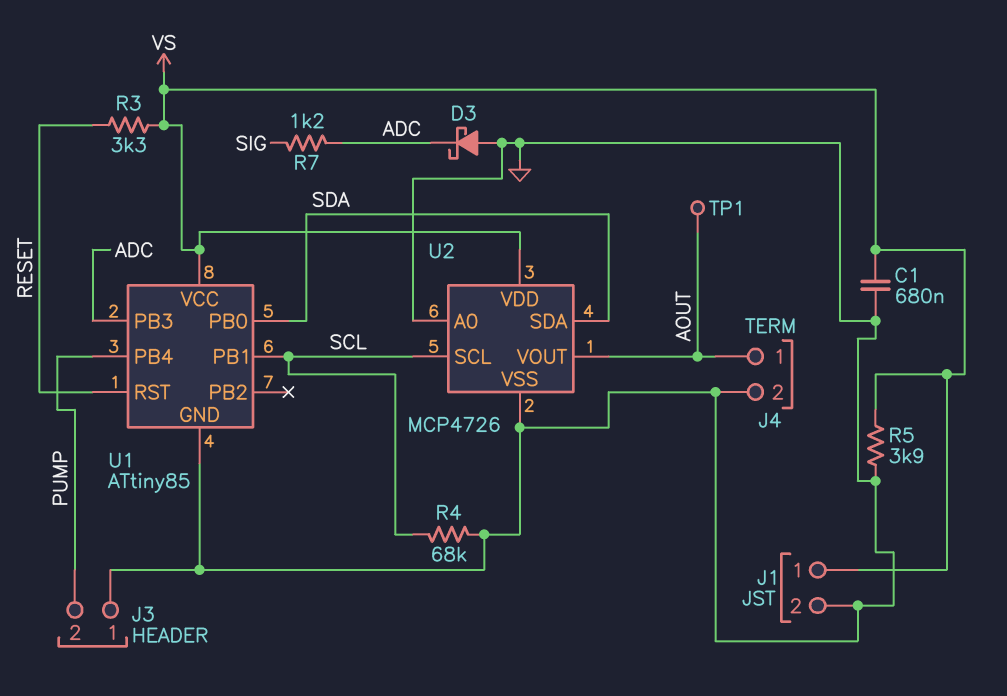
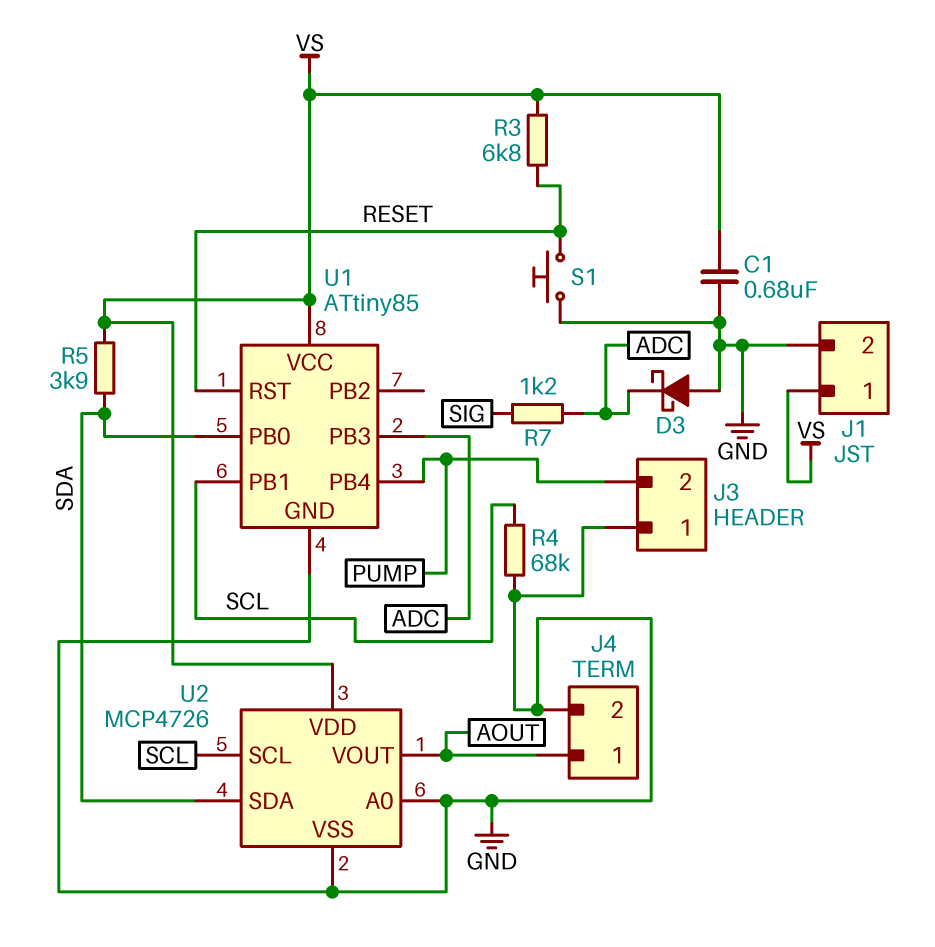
R3: 3.3k (RESET, VS) -> 6.8k (RESET, VS)
R5: 3.9k (GND, VS) -> 3.9k (SDA, VS)
S1: none -> button (GND, RESET)
TP1: test point (AOUT) -> none

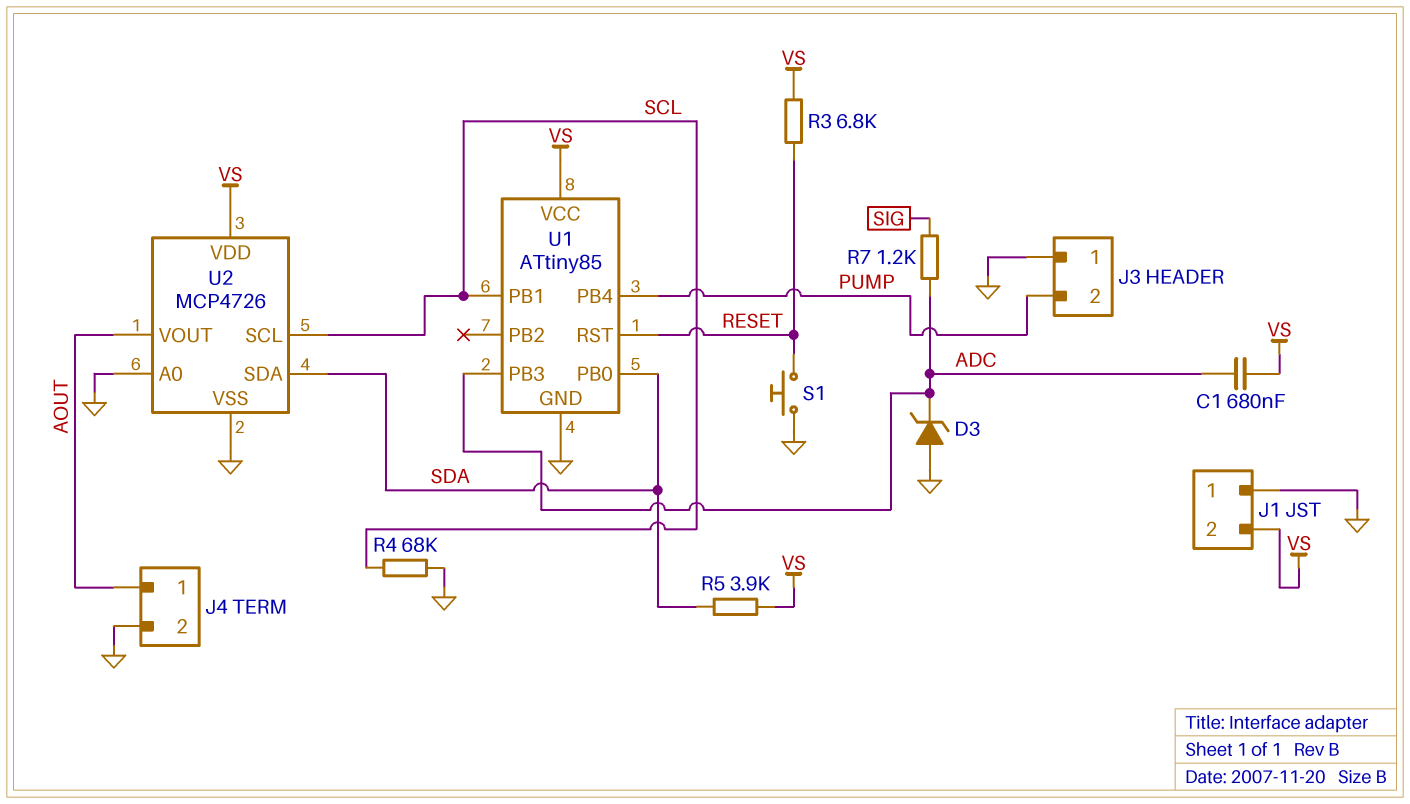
C1: 680nF (GND, VS) -> 680nF (ADC, VS)
D3: schottky (A GND, K ADC) -> zener (A GND, K ADC)
J1 pin 1: VS -> GND
J1 pin 2: GND -> VS

